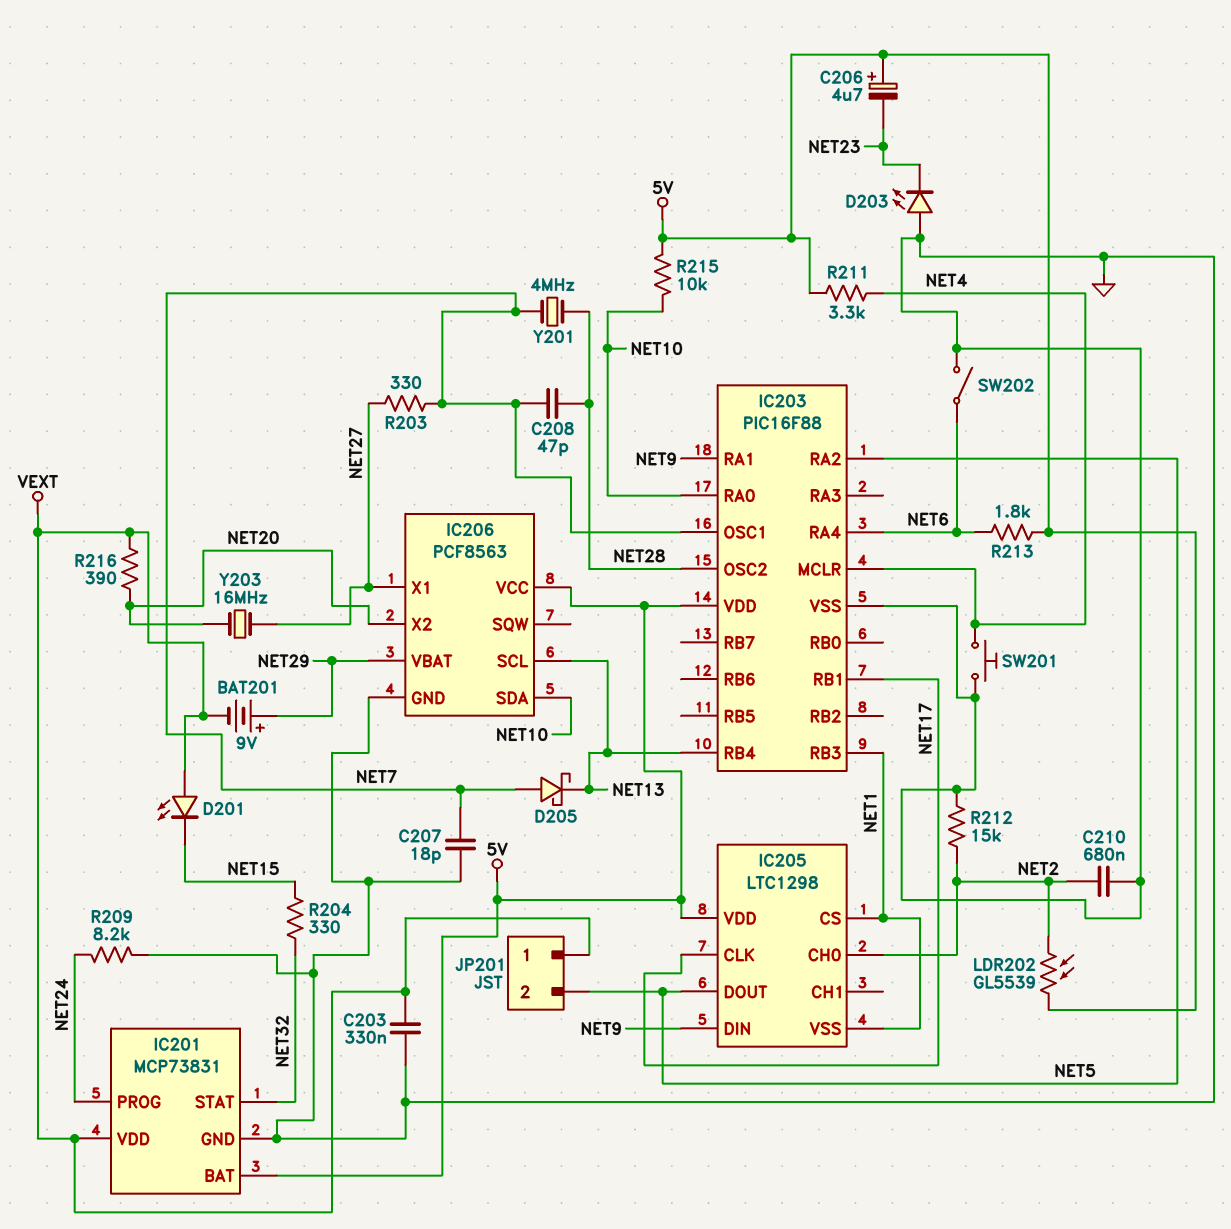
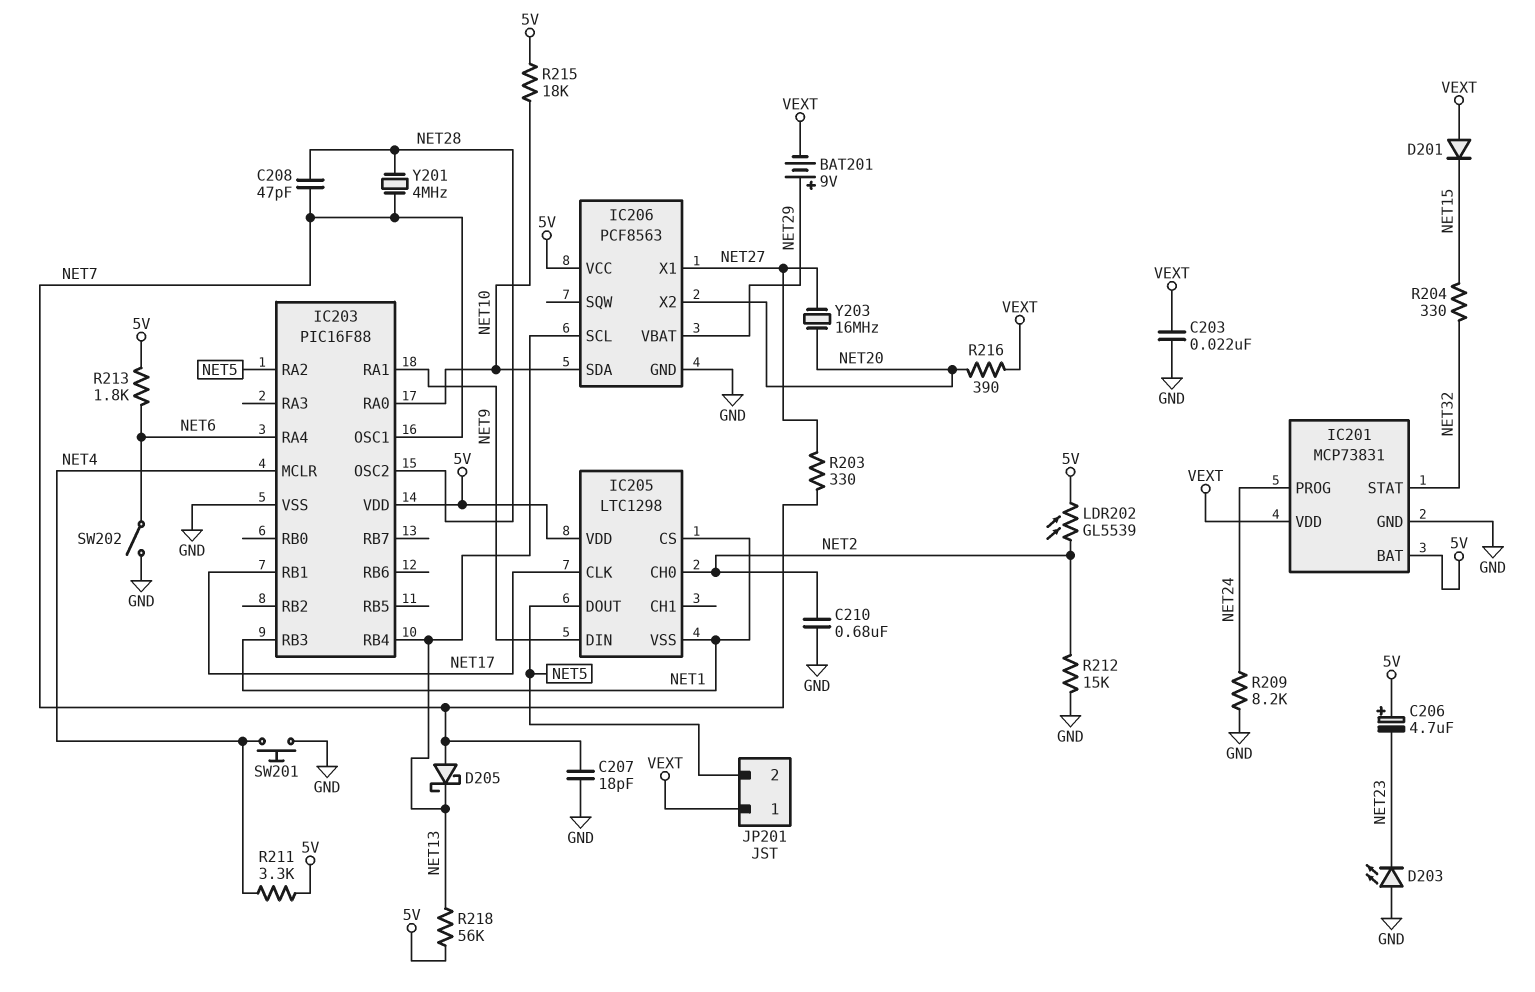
C203: 330nF (GND, VEXT) -> 22nF (GND, VEXT)
D201: LED (A VEXT, K NET15) -> diode (A VEXT, K NET15)
R215: 10k (5V, NET10) -> 18k (5V, NET10)
R218: none -> 56k (5V, NET13)

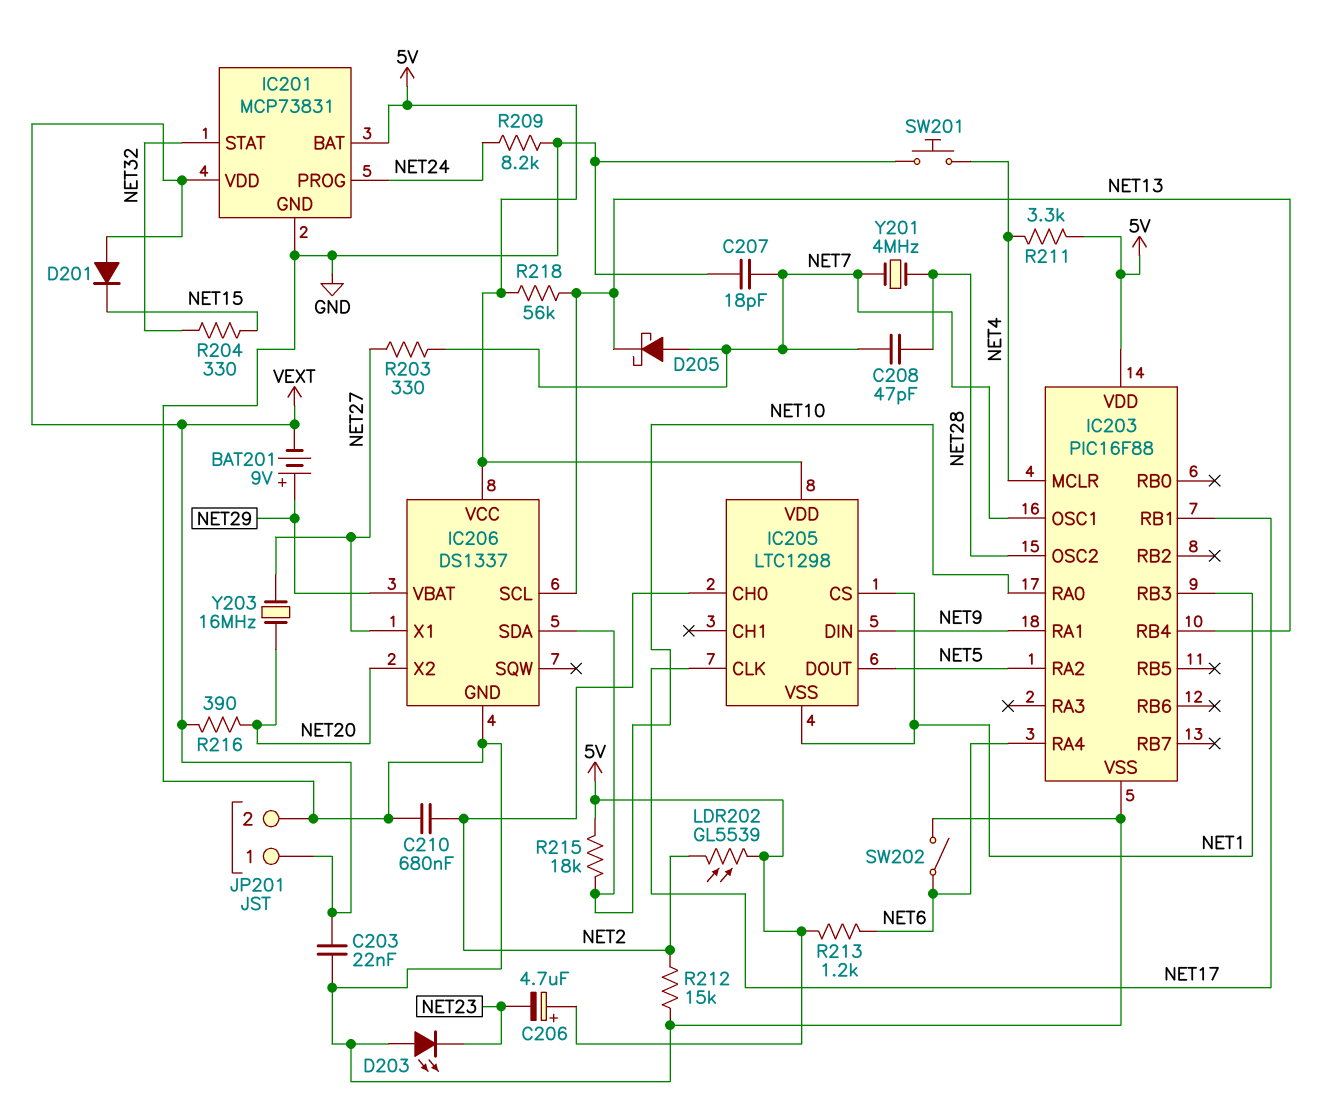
IC206: PCF8563 -> DS1337
JP201 pin 2: NET5 -> GND
R213: 1.8k (5V, NET6) -> 1.2k (5V, NET6)

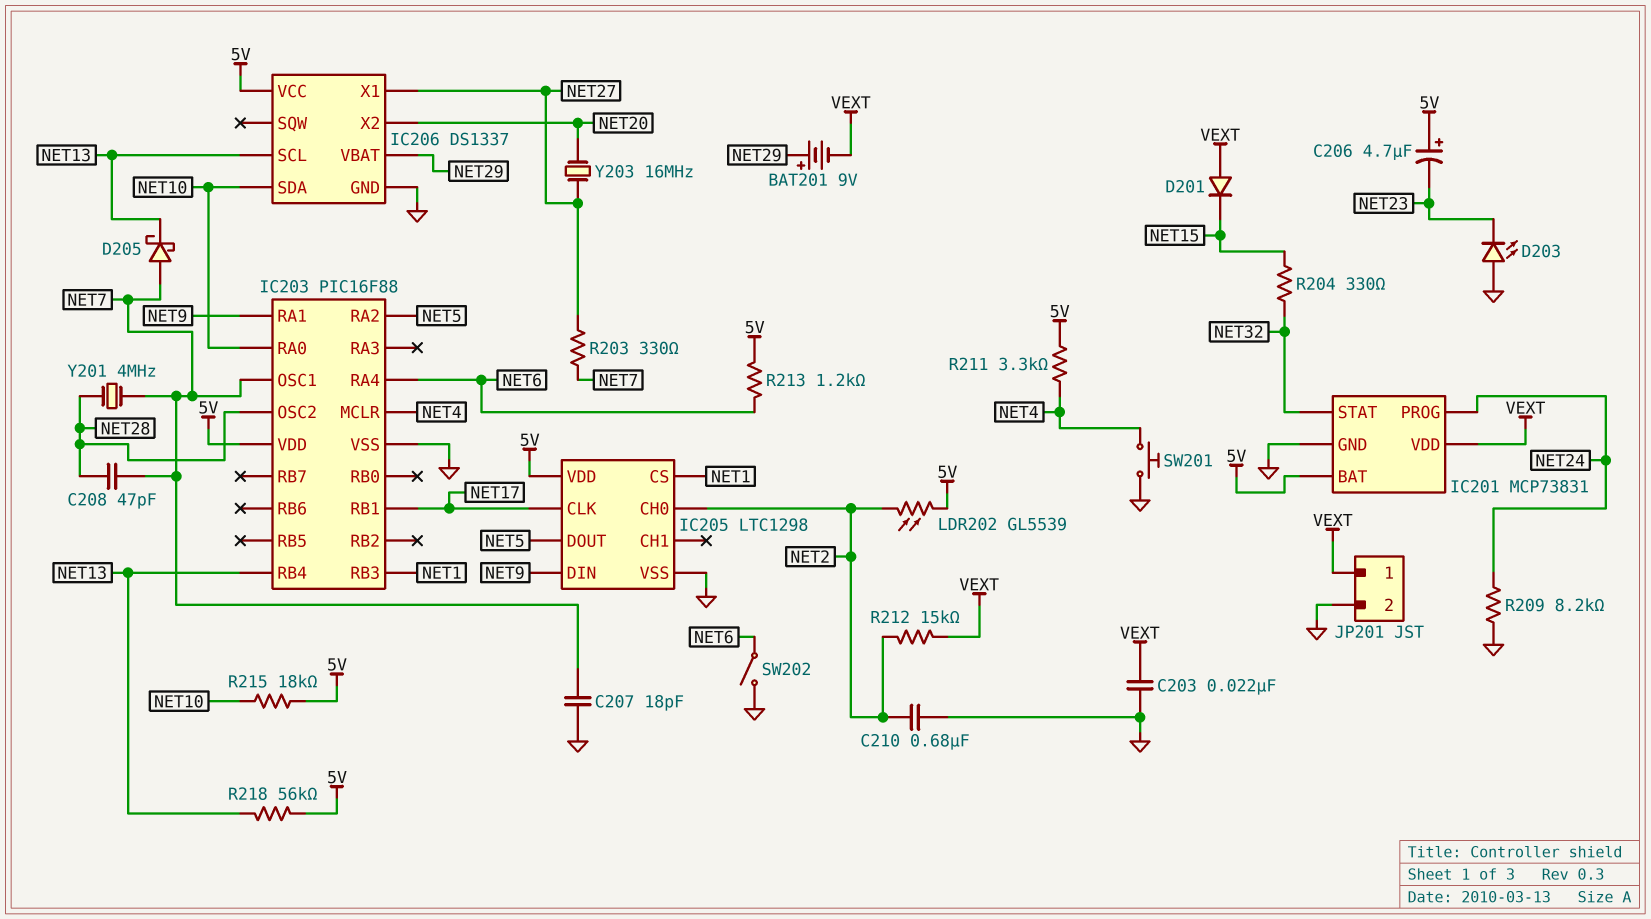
IC205 pin VSS: NET1 -> GND
R212: 15k (GND, NET2) -> 15k (NET2, VEXT)
R216: 390 (NET20, VEXT) -> none

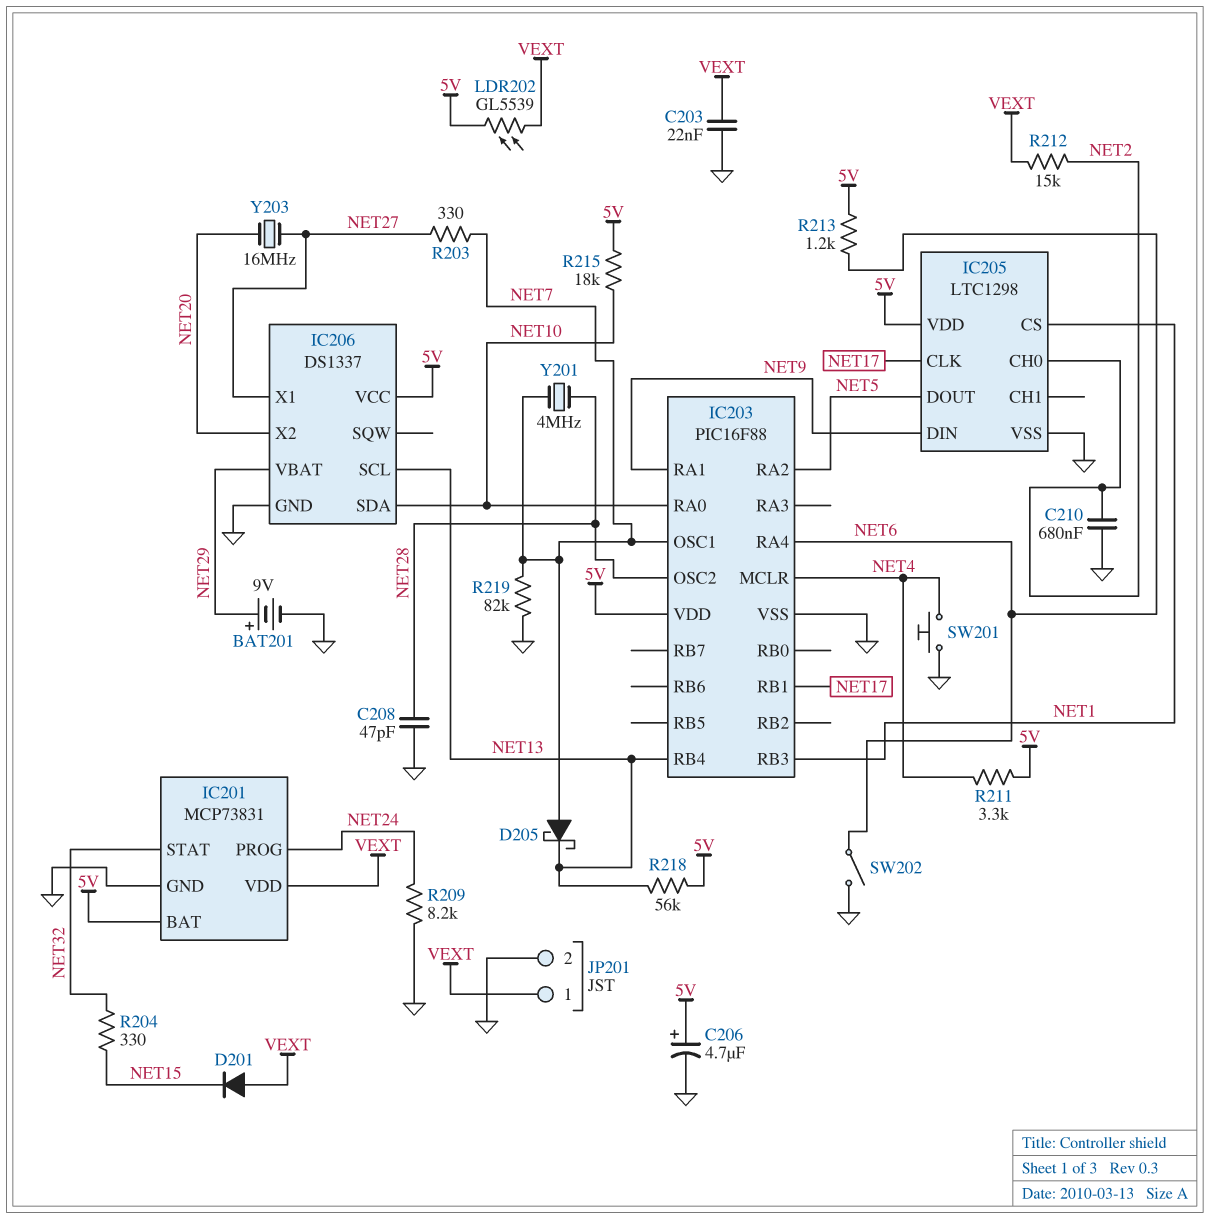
BAT201: 9V (plus NET29, minus VEXT) -> 9V (plus NET29, minus GND)
C206: 4.7uF (plus 5V, minus NET23) -> 4.7uF (plus 5V, minus GND)
C207: 18pF (GND, NET7) -> none
C208: 47pF (NET7, NET28) -> 47pF (GND, NET28)
D203: LED (A GND, K NET23) -> none
LDR202: GL5539 (5V, NET2) -> GL5539 (5V, VEXT)
R219: none -> 82k (GND, NET7)

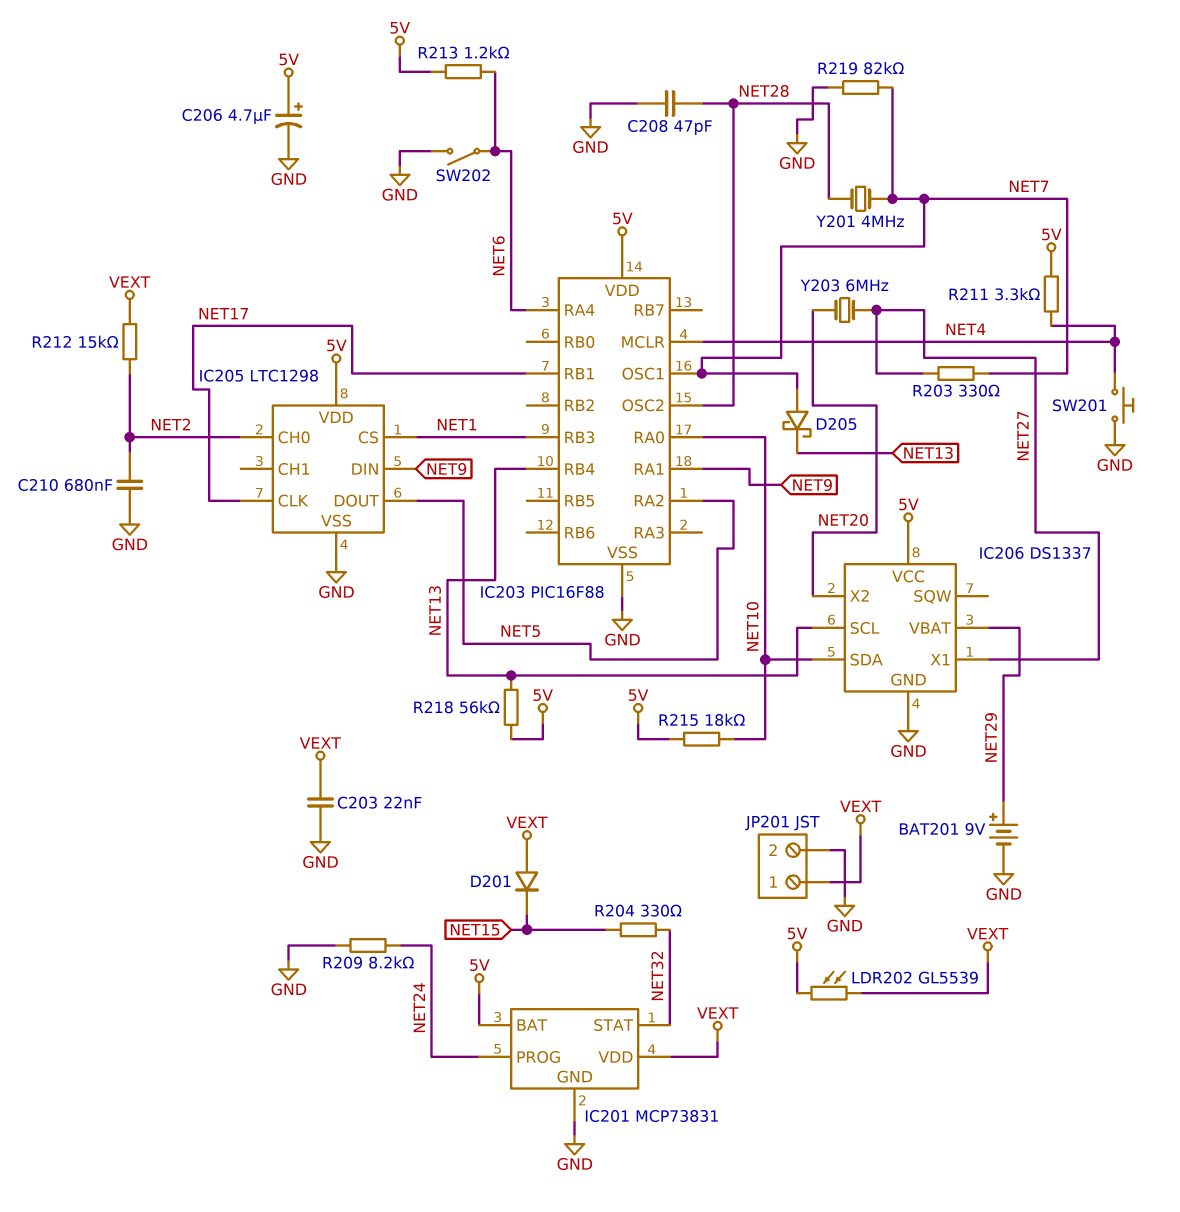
Y203: 16MHz (NET20, NET27) -> 6MHz (NET20, NET27)

